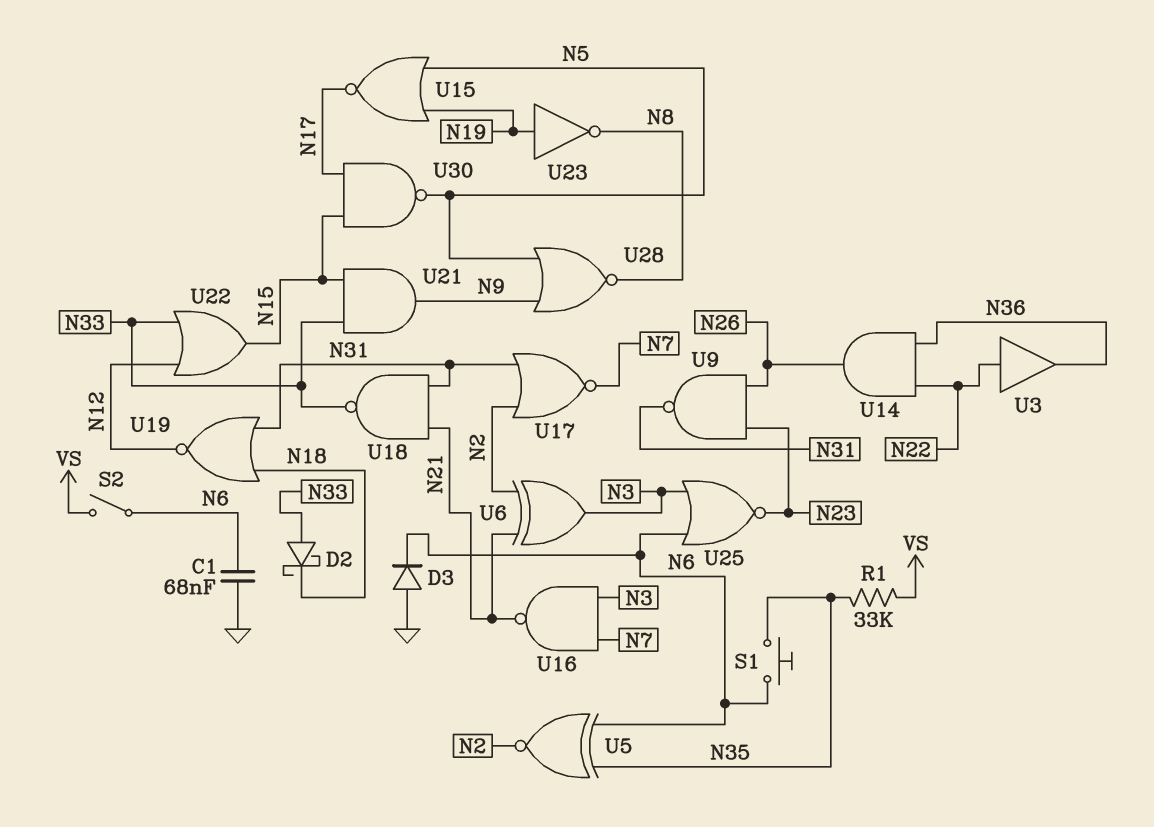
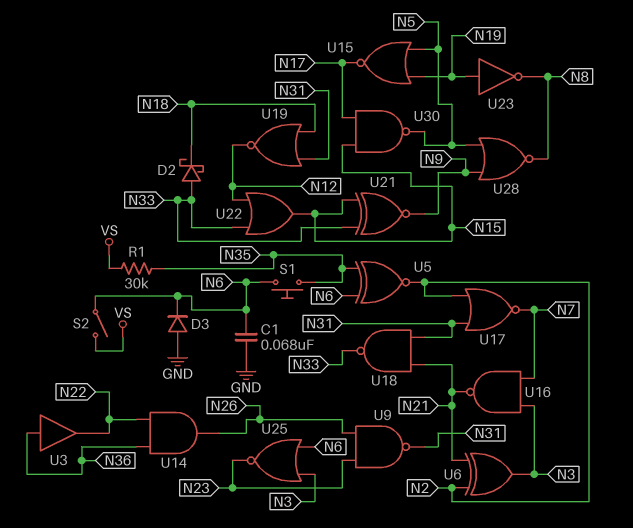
R1: 33k (N35, VS) -> 30k (N35, VS)
U3: buffer (in N22, out N36) -> buffer (in N36, out N22)
U21: AND (in N15, in N33, out N9) -> XNOR (in N15, in N33, out N9)

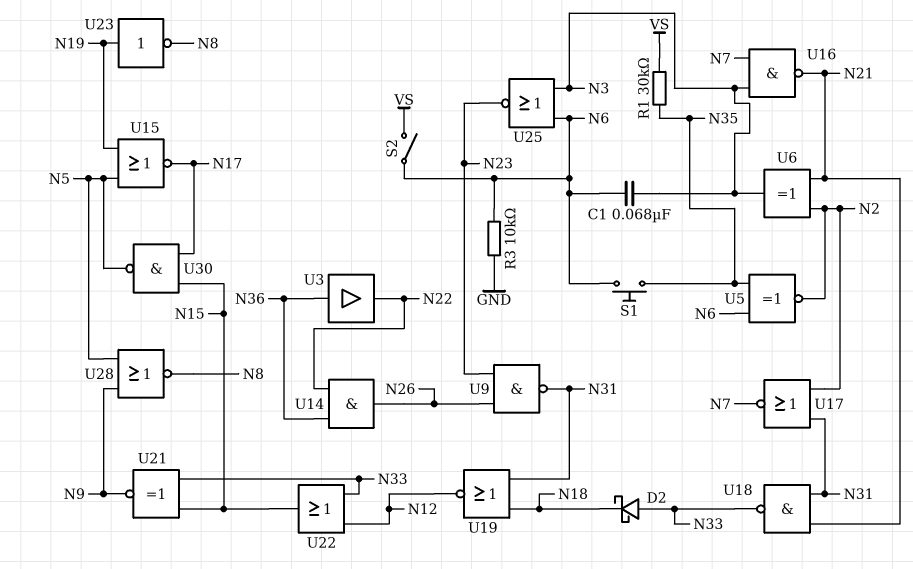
C1: 68nF (GND, N6) -> 68nF (N3, N6)
D3: diode (A GND, K N6) -> none
R3: none -> 10k (GND, N6)

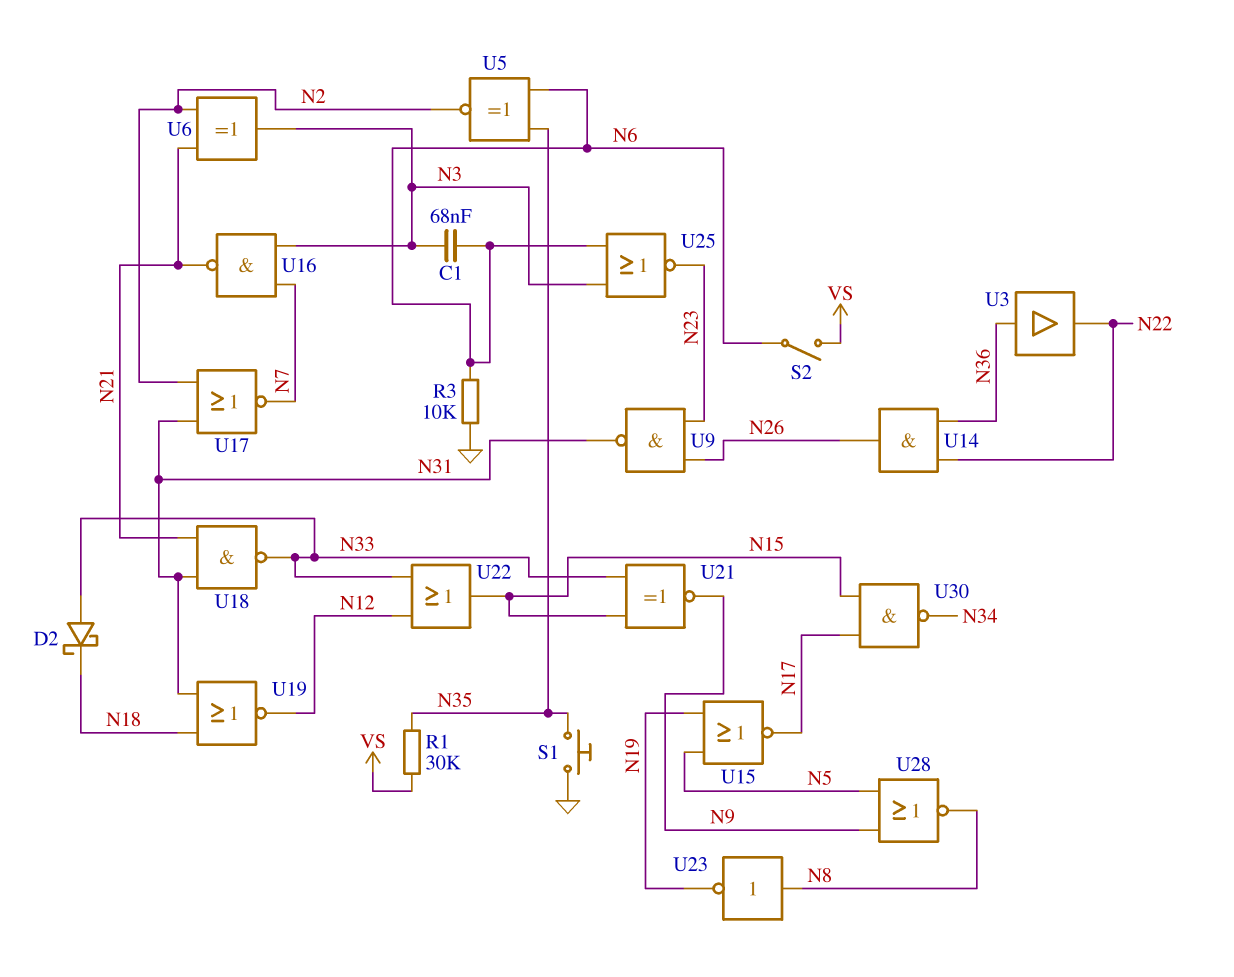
S1: button (N6, N35) -> button (GND, N35)
U23: NOT (in N19, out N8) -> NOT (in N8, out N19)
U30: NAND (in N15, in N17, out N5) -> NAND (in N15, in N17, out N34)

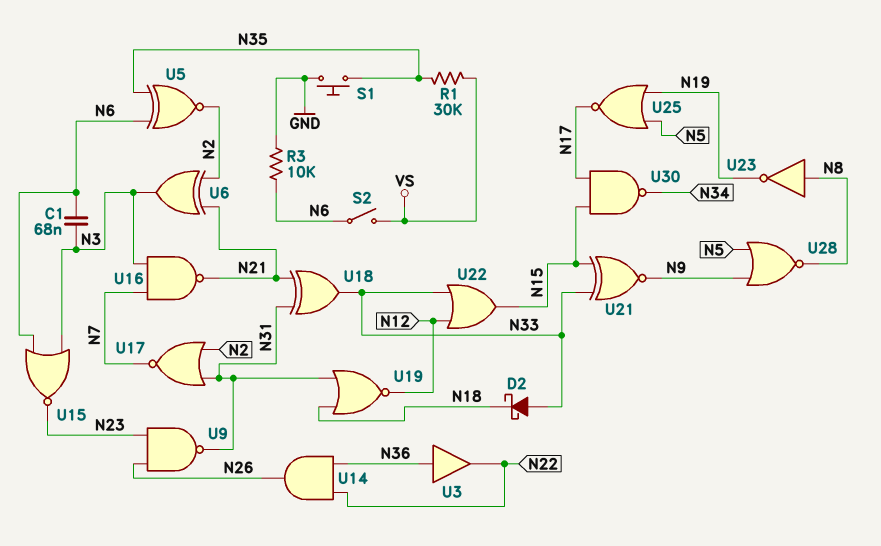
U15: NOR (in N5, in N19, out N17) -> NOR (in N3, in N6, out N23)
U18: NAND (in N21, in N31, out N33) -> XOR (in N21, in N31, out N33)
U25: NOR (in N3, in N6, out N23) -> NOR (in N5, in N19, out N17)

